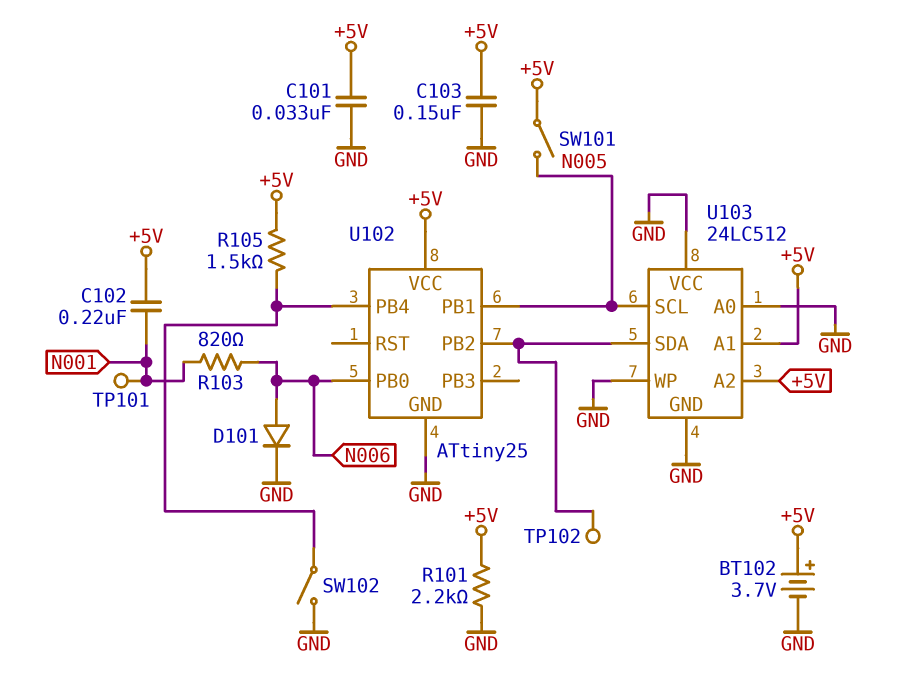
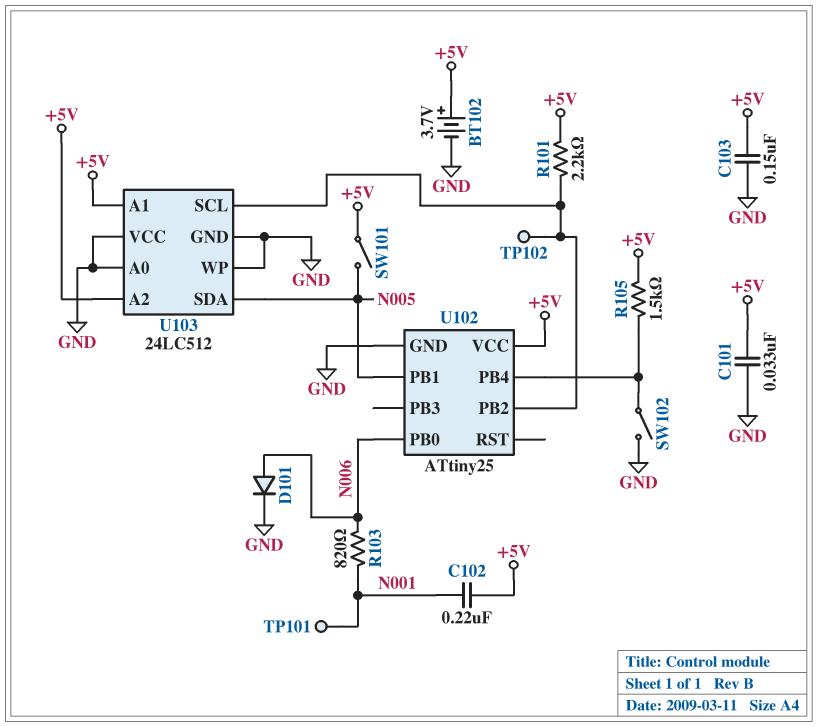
R101: 2.2k (+5V, GND) -> 2.2k (+5V, U102/PB2)
U103 pin SCL: N005 -> U102/PB2
U103 pin SDA: U102/PB2 -> N005

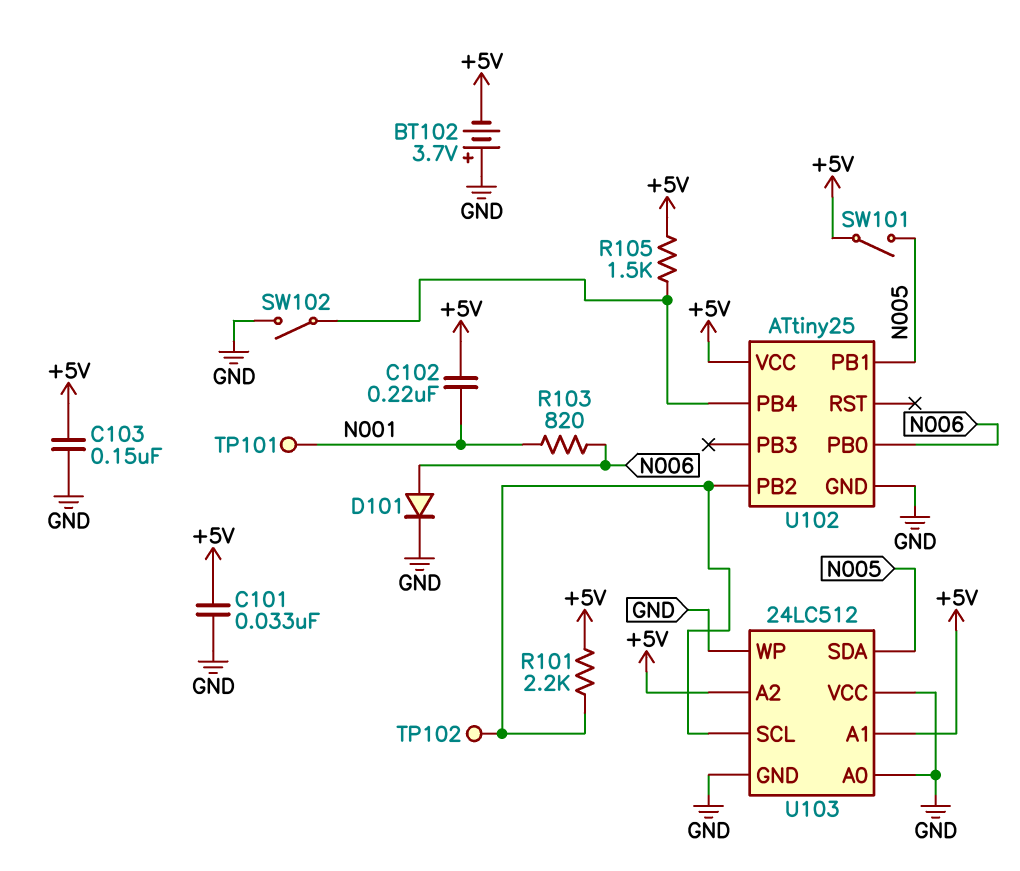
BT102: 3.7V (plus +5V, minus GND) -> 3.7V (plus GND, minus +5V)

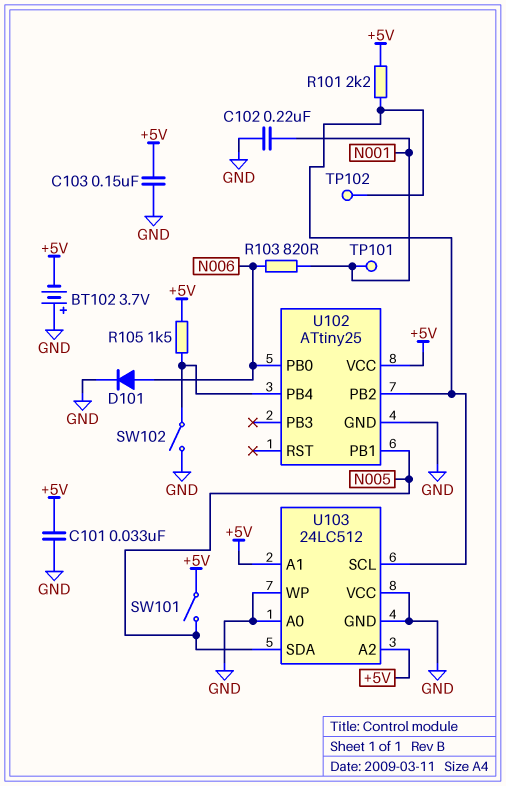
C102: 220nF (+5V, N001) -> 220nF (GND, N001)

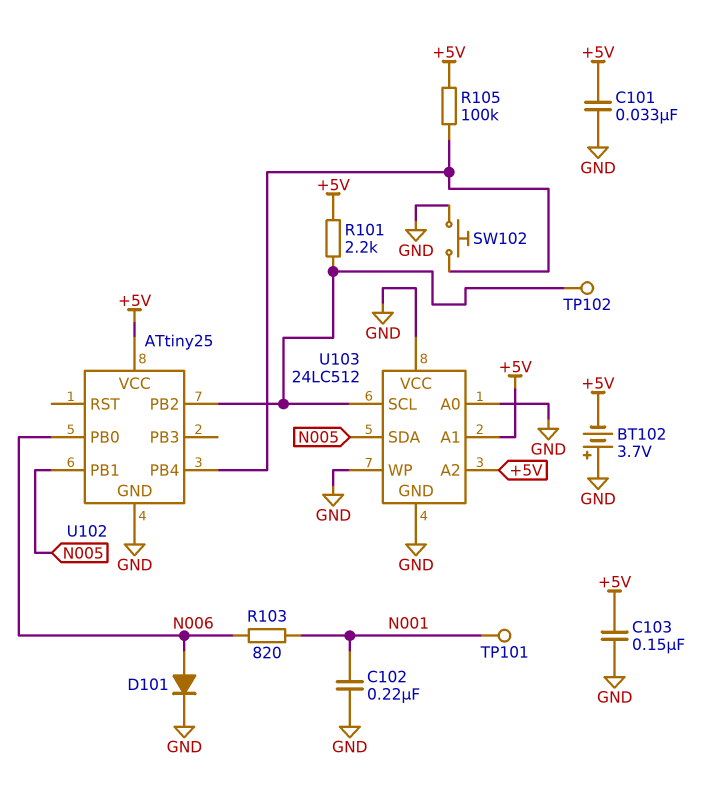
R105: 1.5k (+5V, U102/PB4) -> 100k (+5V, U102/PB4)
SW101: switch (+5V, N005) -> none
SW102: switch (GND, U102/PB4) -> button (GND, U102/PB4)

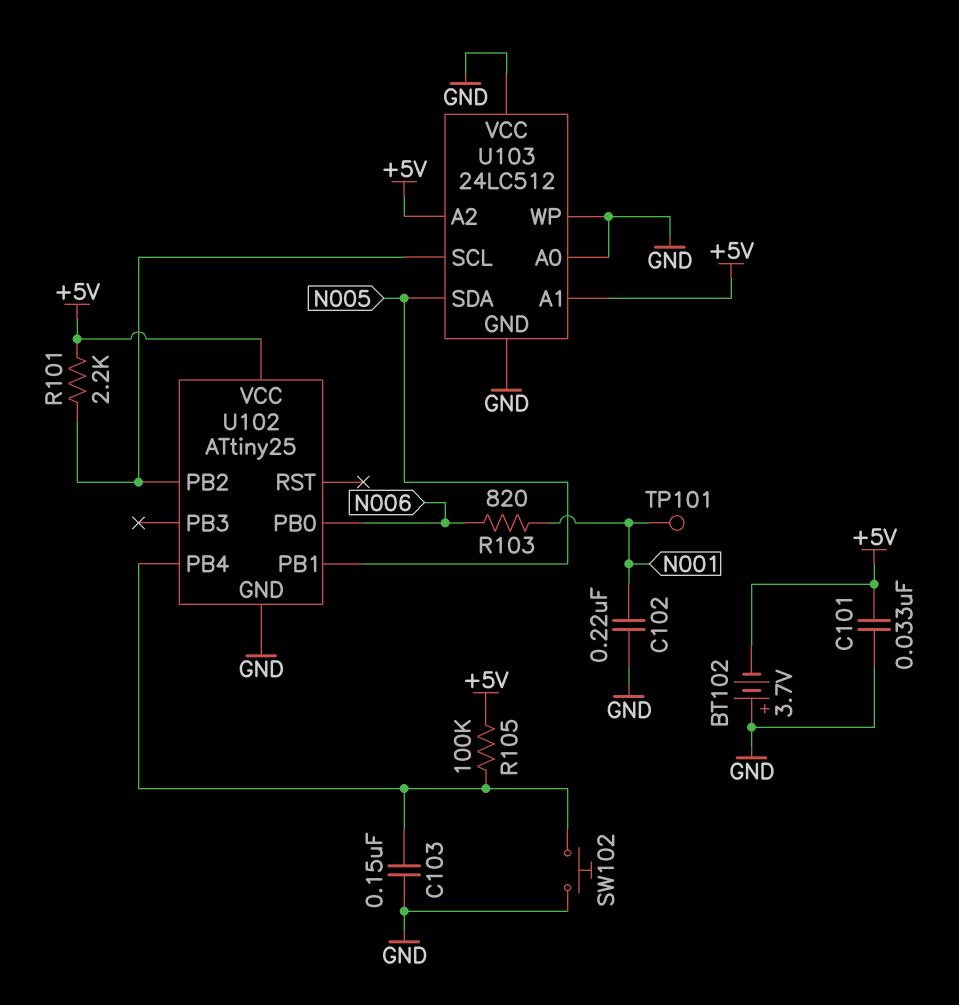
C103: 150nF (+5V, GND) -> 150nF (GND, U102/PB4)
D101: diode (A N006, K GND) -> none
TP102: test point (U102/PB2) -> none

